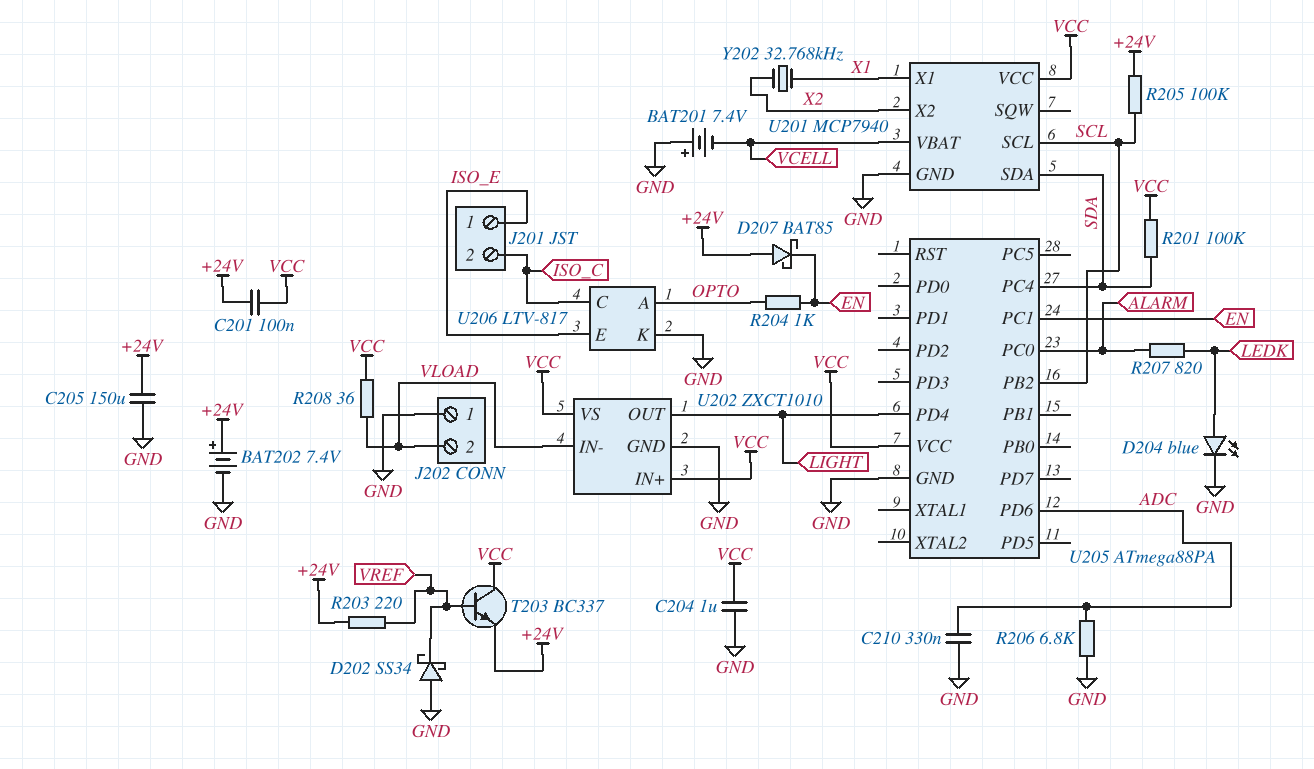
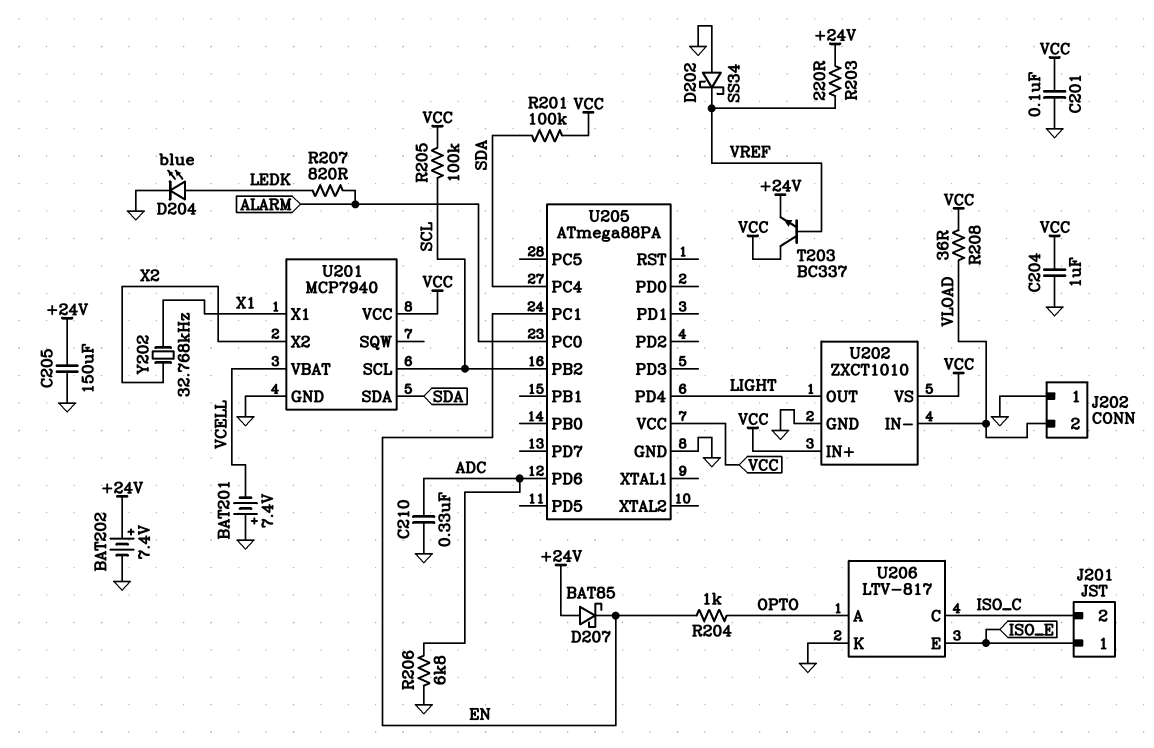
C201: 100nF (+24V, VCC) -> 100nF (GND, VCC)
R205: 100k (+24V, SCL) -> 100k (SCL, VCC)

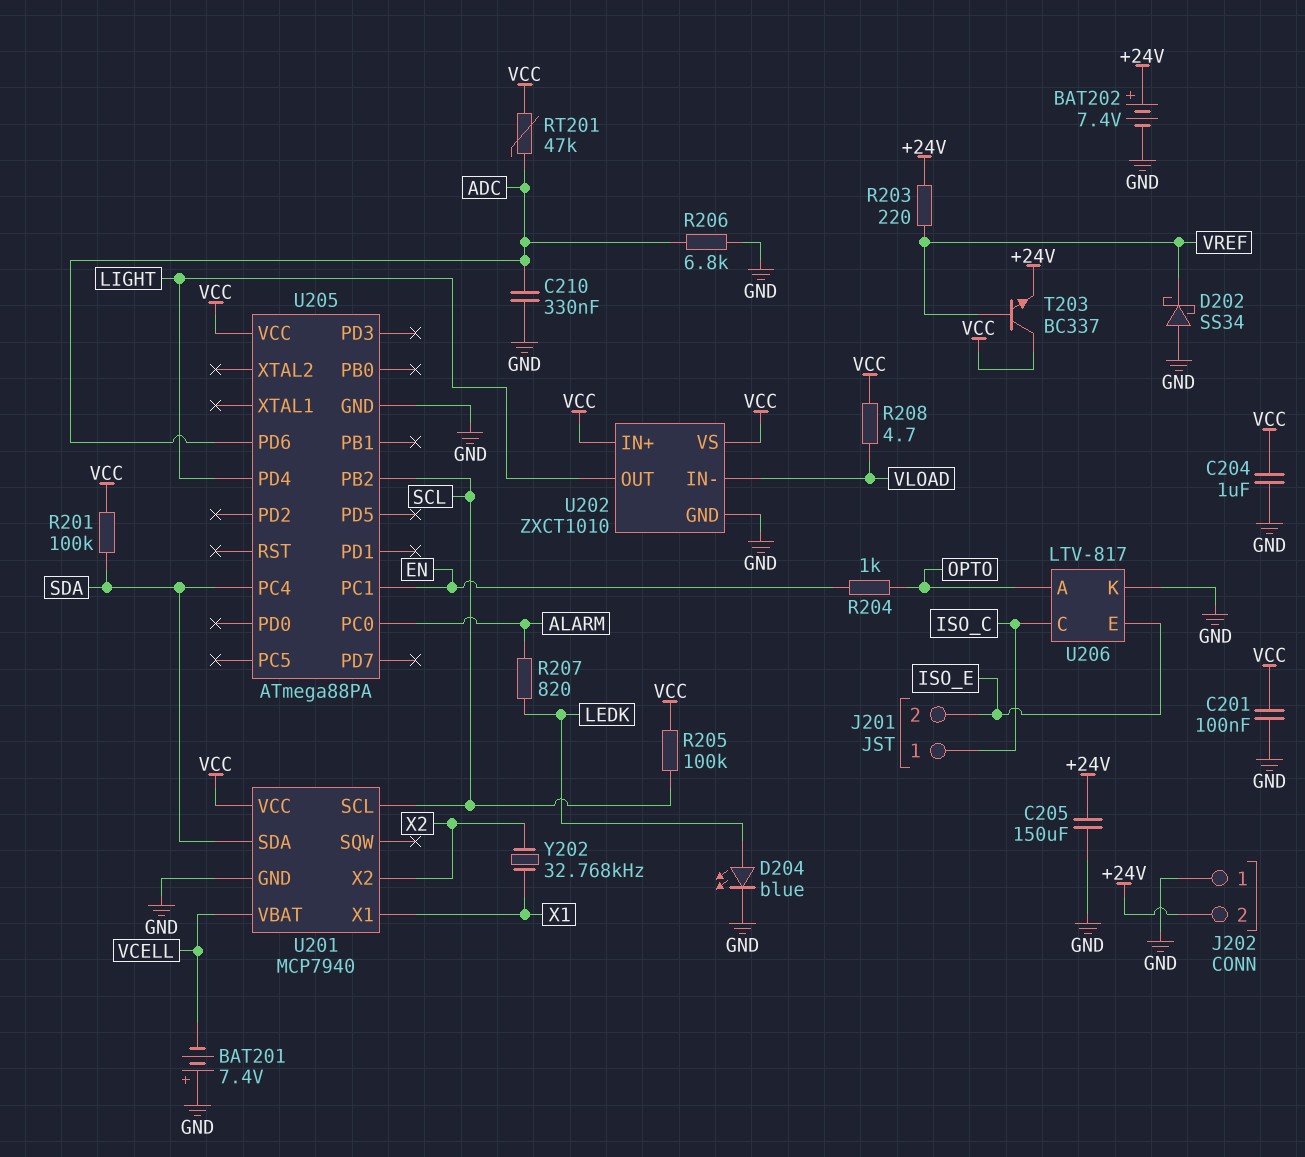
D207: schottky BAT85 (A +24V, K EN) -> none
J201 pin 1: ISO_E -> ISO_C
J201 pin 2: ISO_C -> ISO_E
J202 pin 2: VLOAD -> +24V
R208: 36 (VCC, VLOAD) -> 4.7 (VCC, VLOAD)
RT201: none -> 47k (ADC, VCC)

